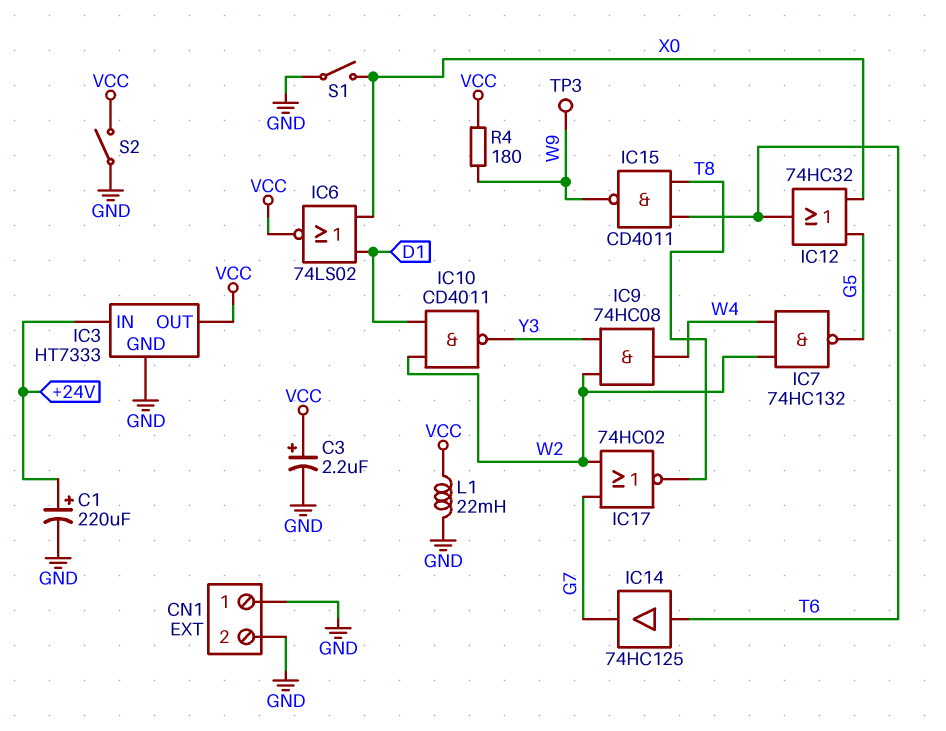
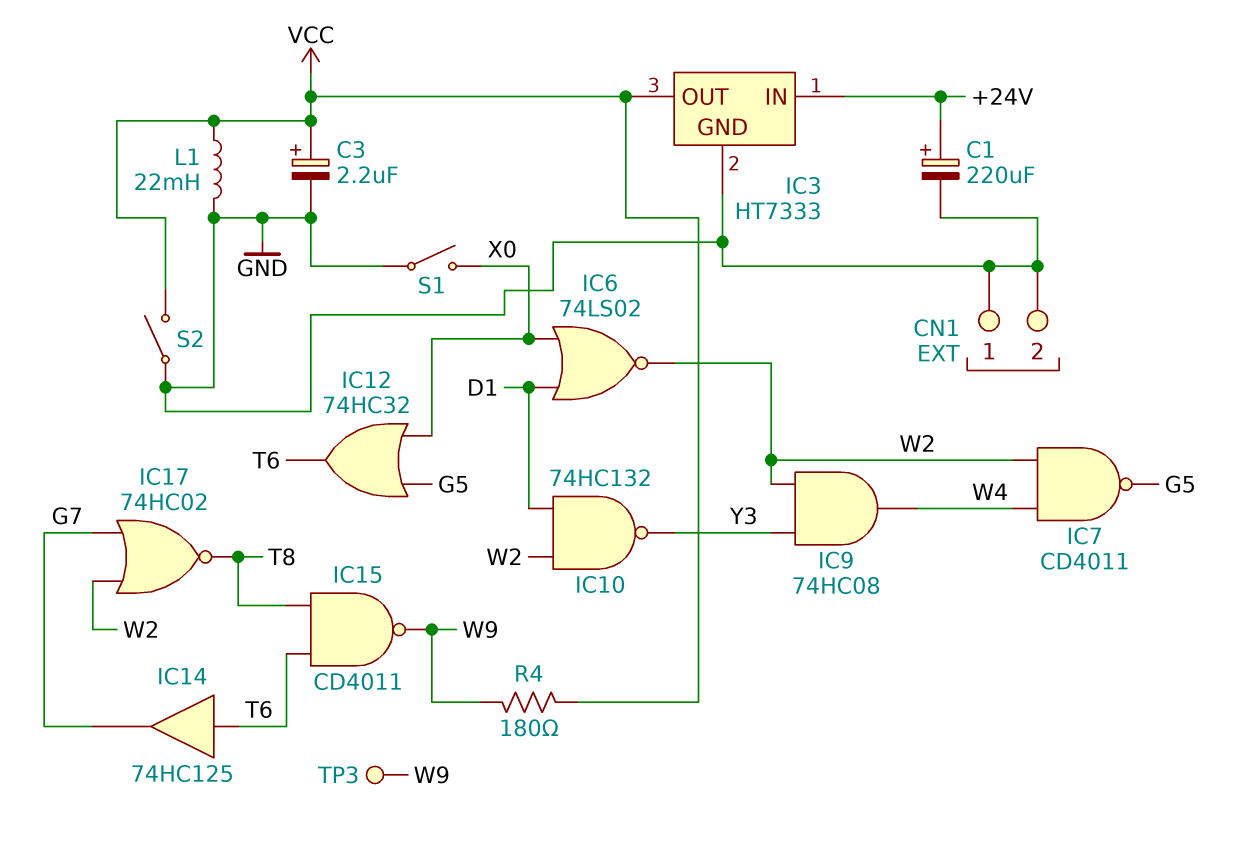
IC6: NOR 74LS02 (in D1, in X0, out VCC) -> NOR 74LS02 (in D1, in X0, out W2)
IC7: NAND 74HC132 (in W2, in W4, out G5) -> NAND CD4011 (in W2, in W4, out G5)
IC10: NAND CD4011 (in D1, in W2, out Y3) -> NAND 74HC132 (in D1, in W2, out Y3)

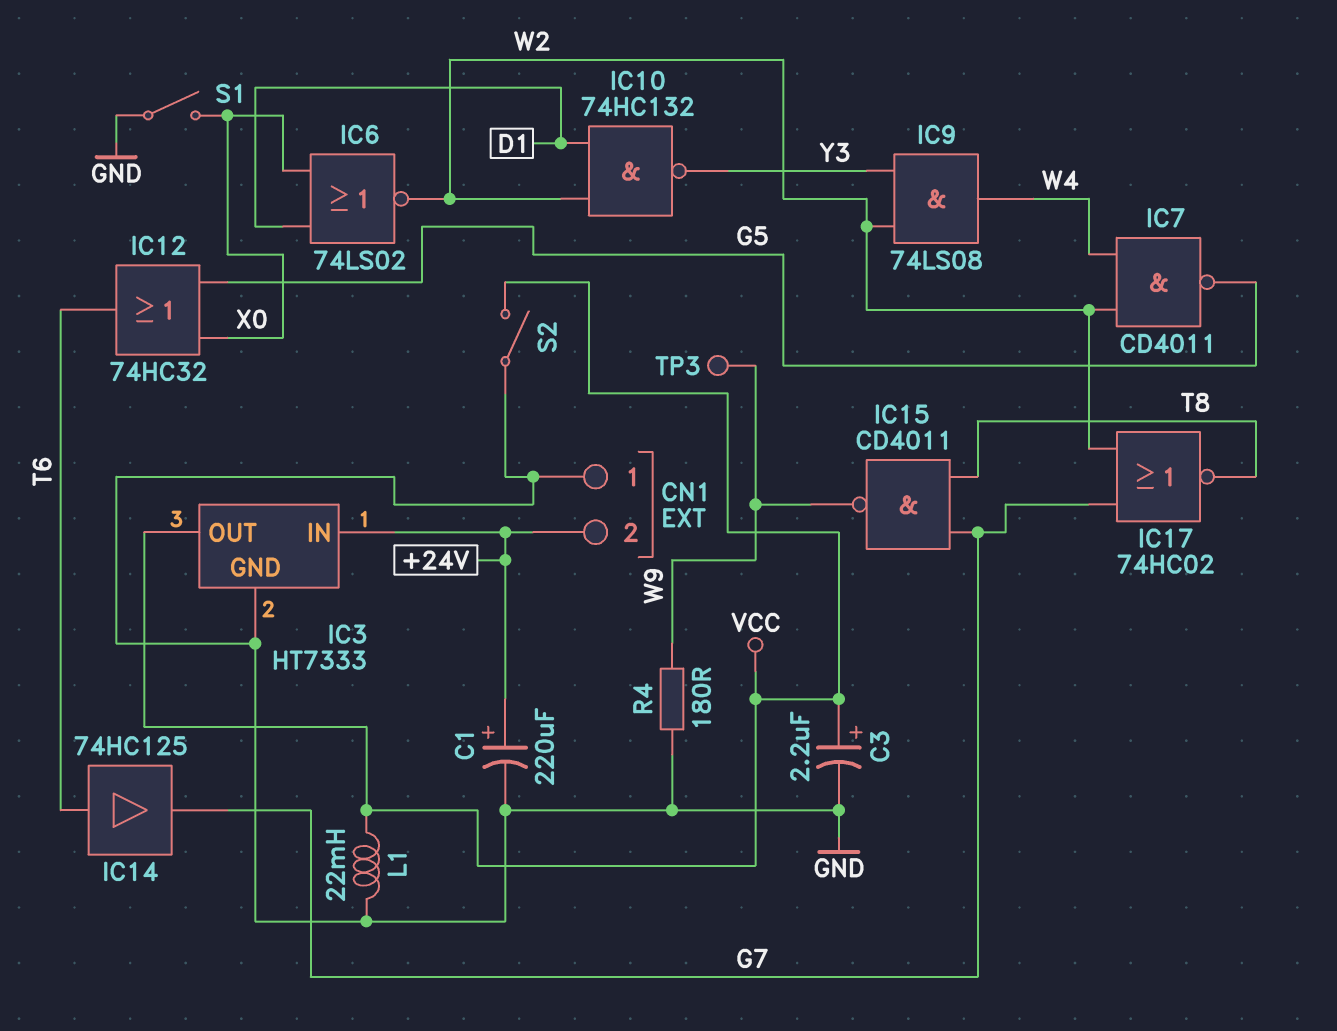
CN1 pin 2: GND -> +24V
IC9: AND 74HC08 (in W2, in Y3, out W4) -> AND 74LS08 (in W2, in Y3, out W4)
IC15: NAND CD4011 (in T6, in T8, out W9) -> NAND CD4011 (in G7, in T8, out W9)
R4: 180 (VCC, W9) -> 180 (GND, W9)

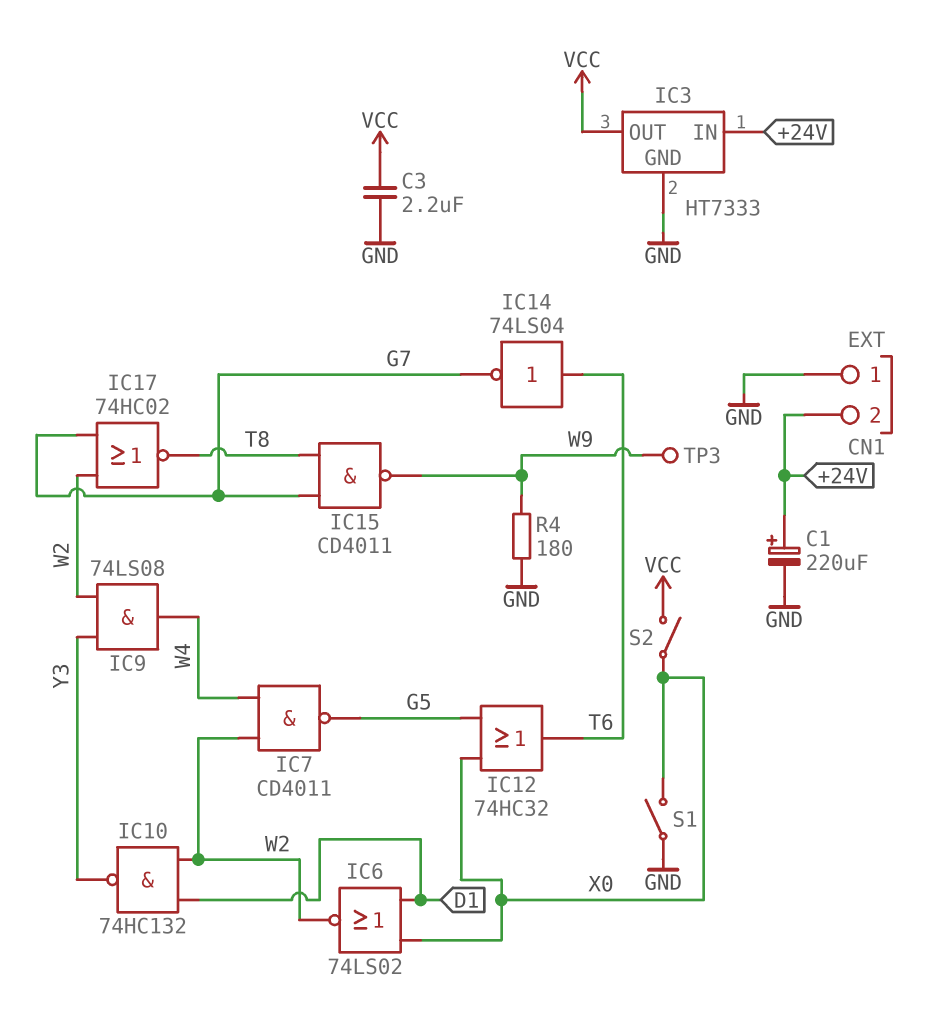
C3: 2.2uF (plus VCC, minus GND) -> 2.2uF (GND, VCC)
IC14: buffer 74HC125 (in T6, out G7) -> NOT 74LS04 (in T6, out G7)
L1: 22mH (GND, VCC) -> none
S2: switch (GND, VCC) -> switch (VCC, X0)

